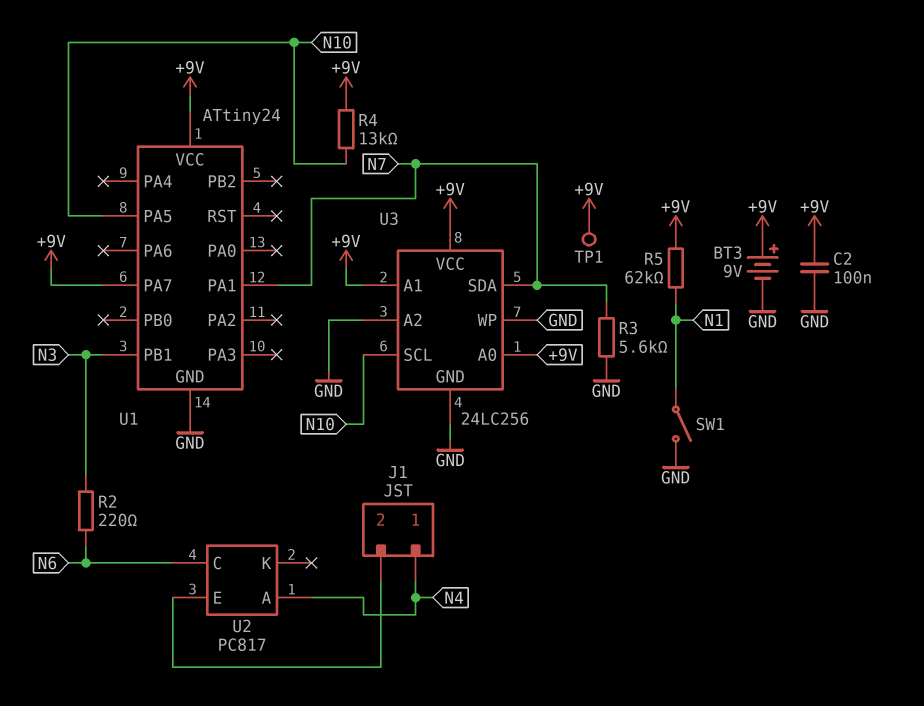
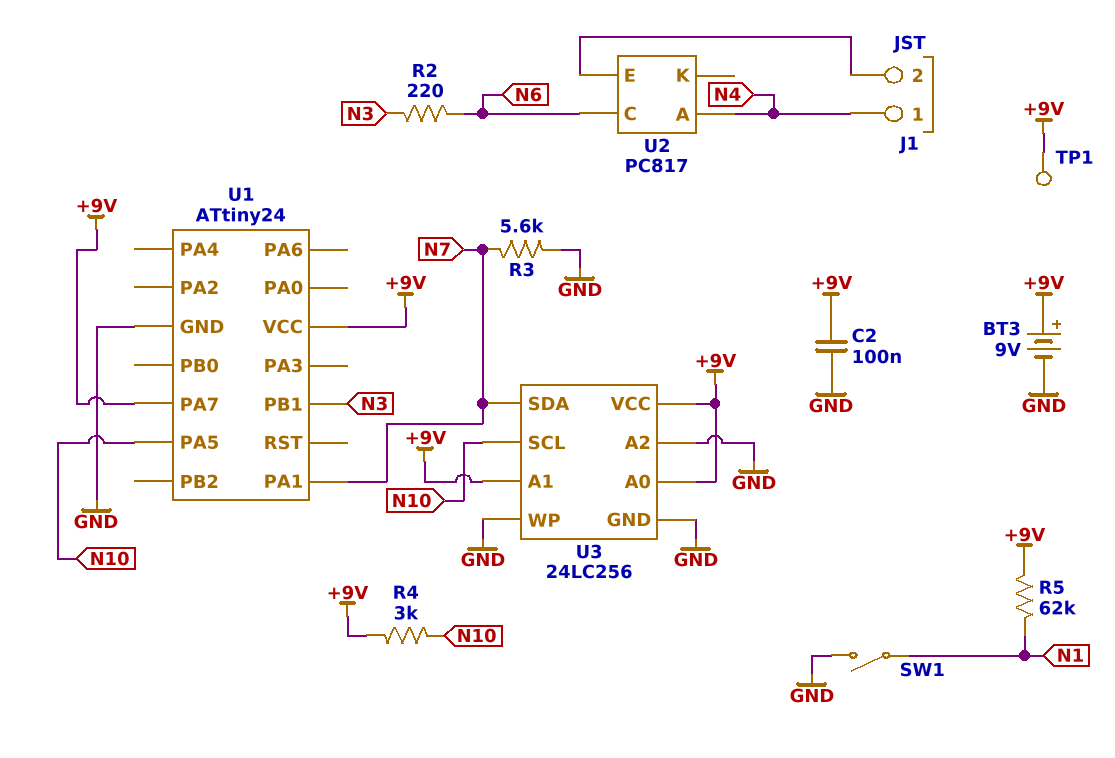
R4: 13k (+9V, N10) -> 3k (+9V, N10)

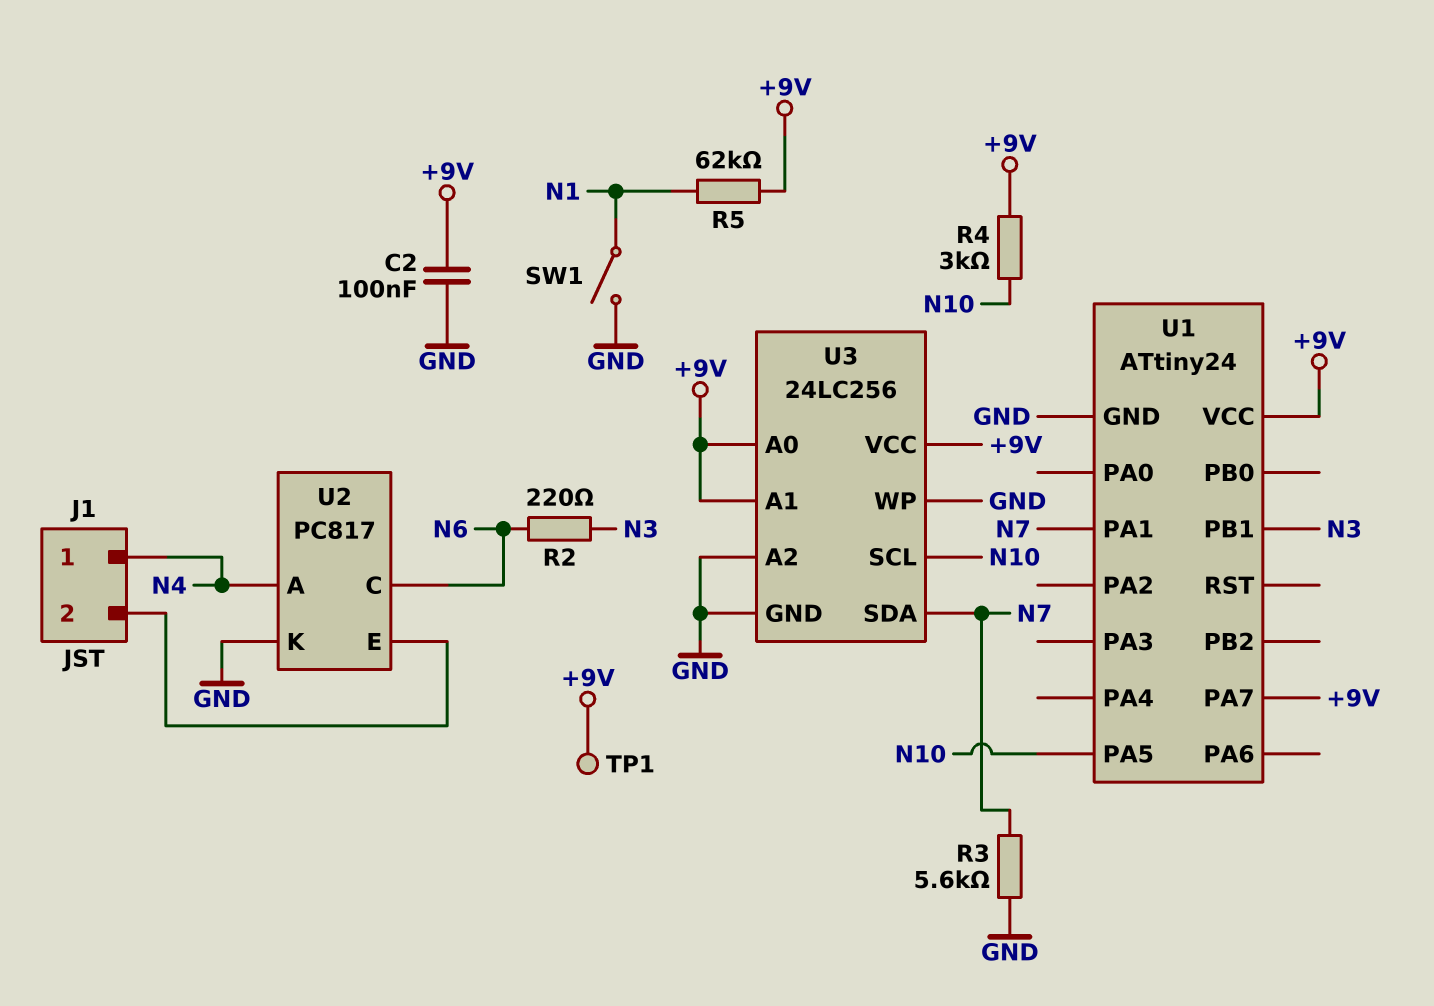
BT3: 9V (plus +9V, minus GND) -> none
U2 pin K: none -> GND

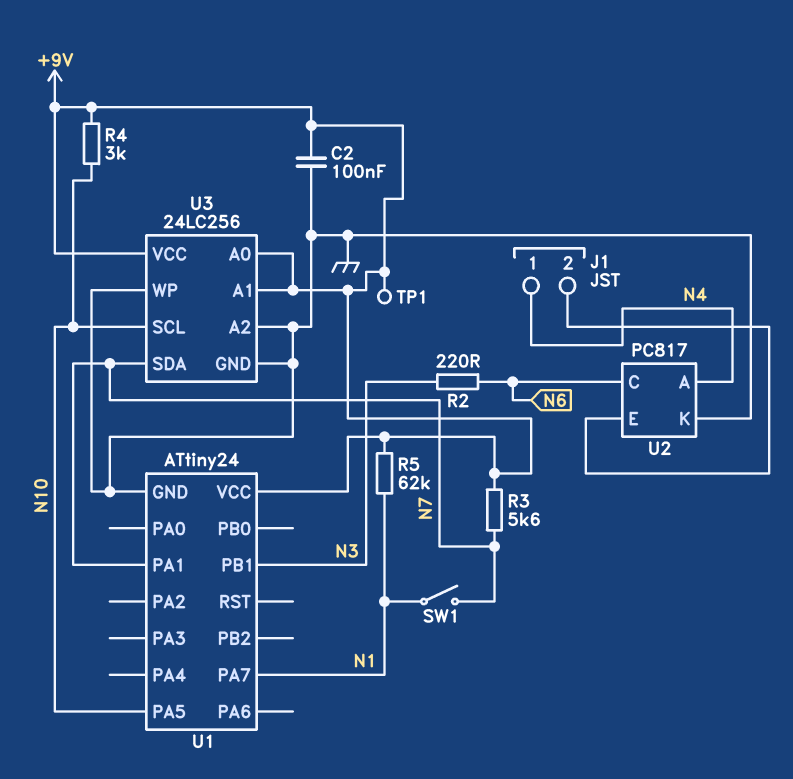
R3: 5.6k (GND, N7) -> 5.6k (+9V, N7)
SW1: switch (GND, N1) -> switch (N1, N7)
U1 pin PA7: +9V -> N1

